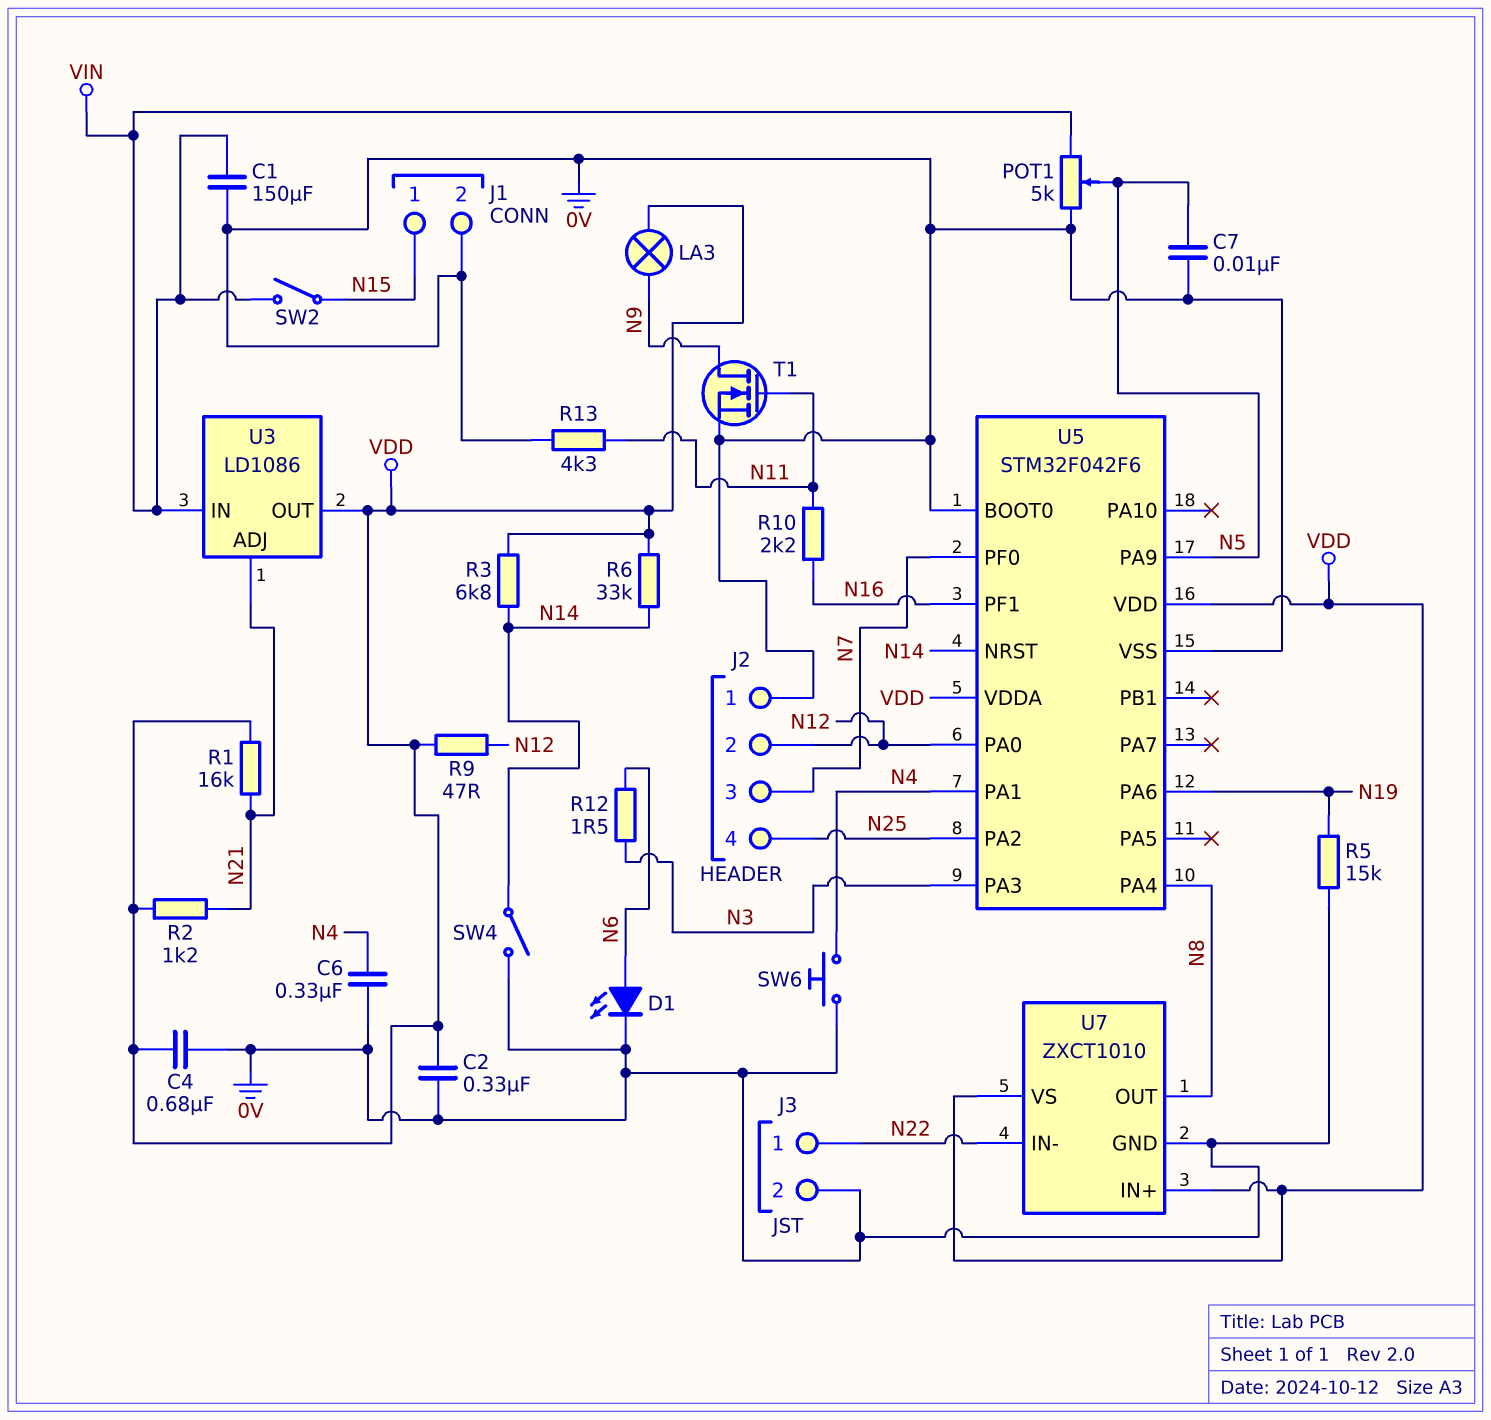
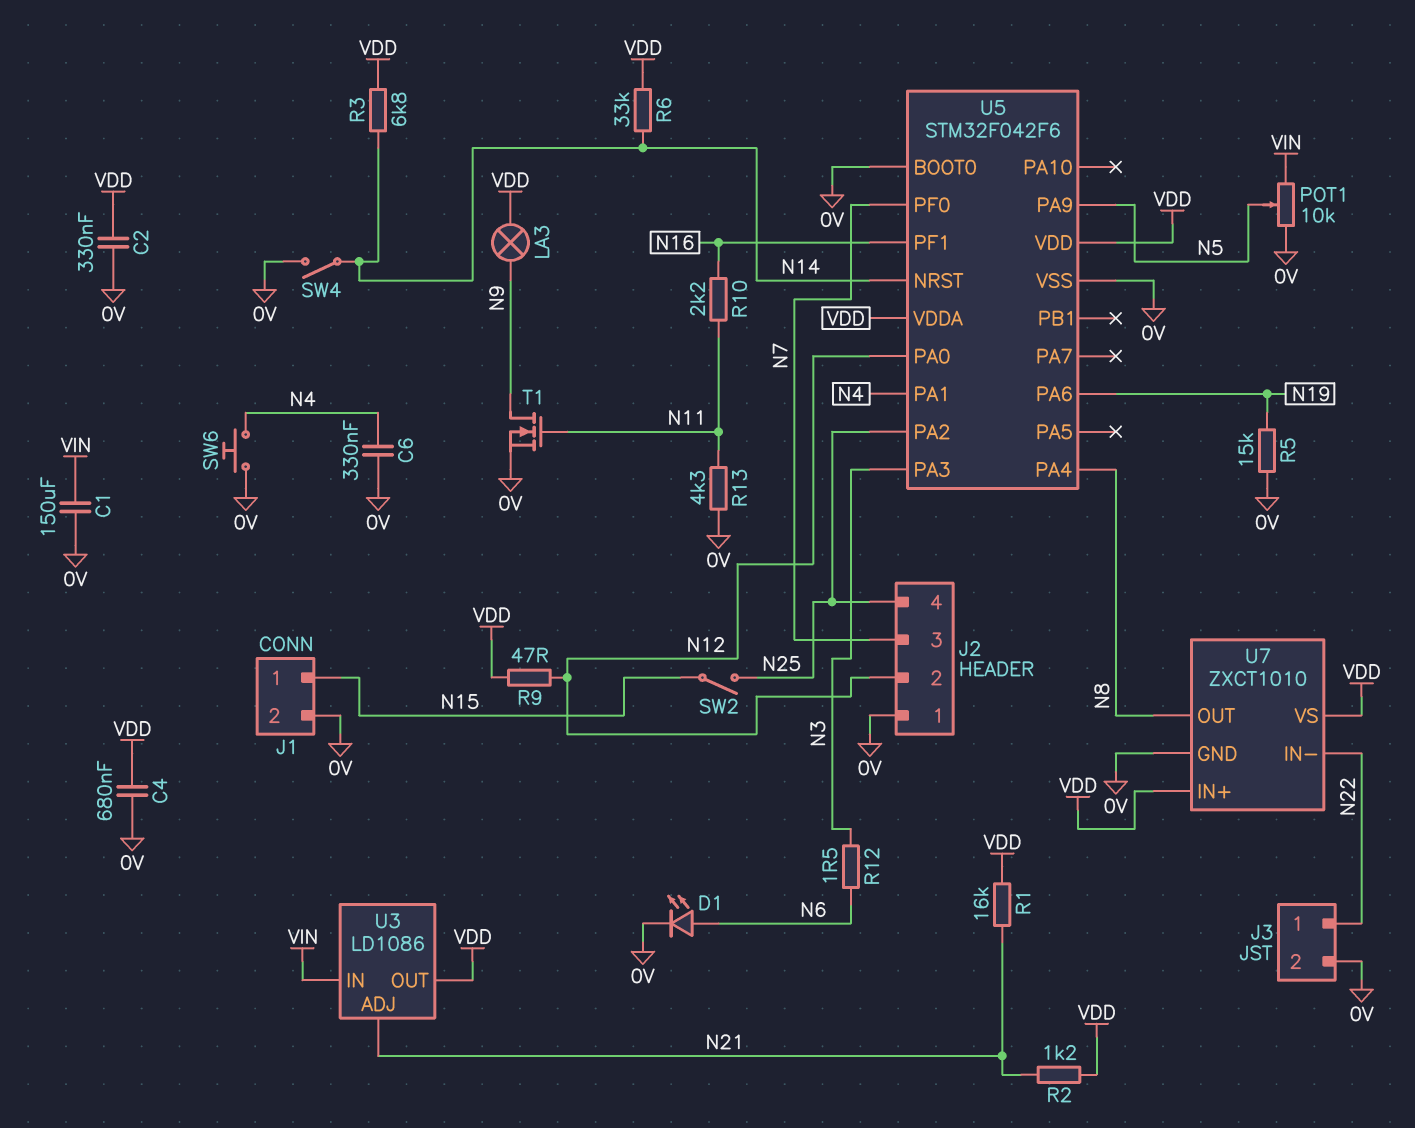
C7: 10nF (0V, N5) -> none
POT1: 5k (0V, VIN, wiper N5) -> 10k (0V, VIN, wiper N5)
SW2: switch (N15, VIN) -> switch (N15, N25)

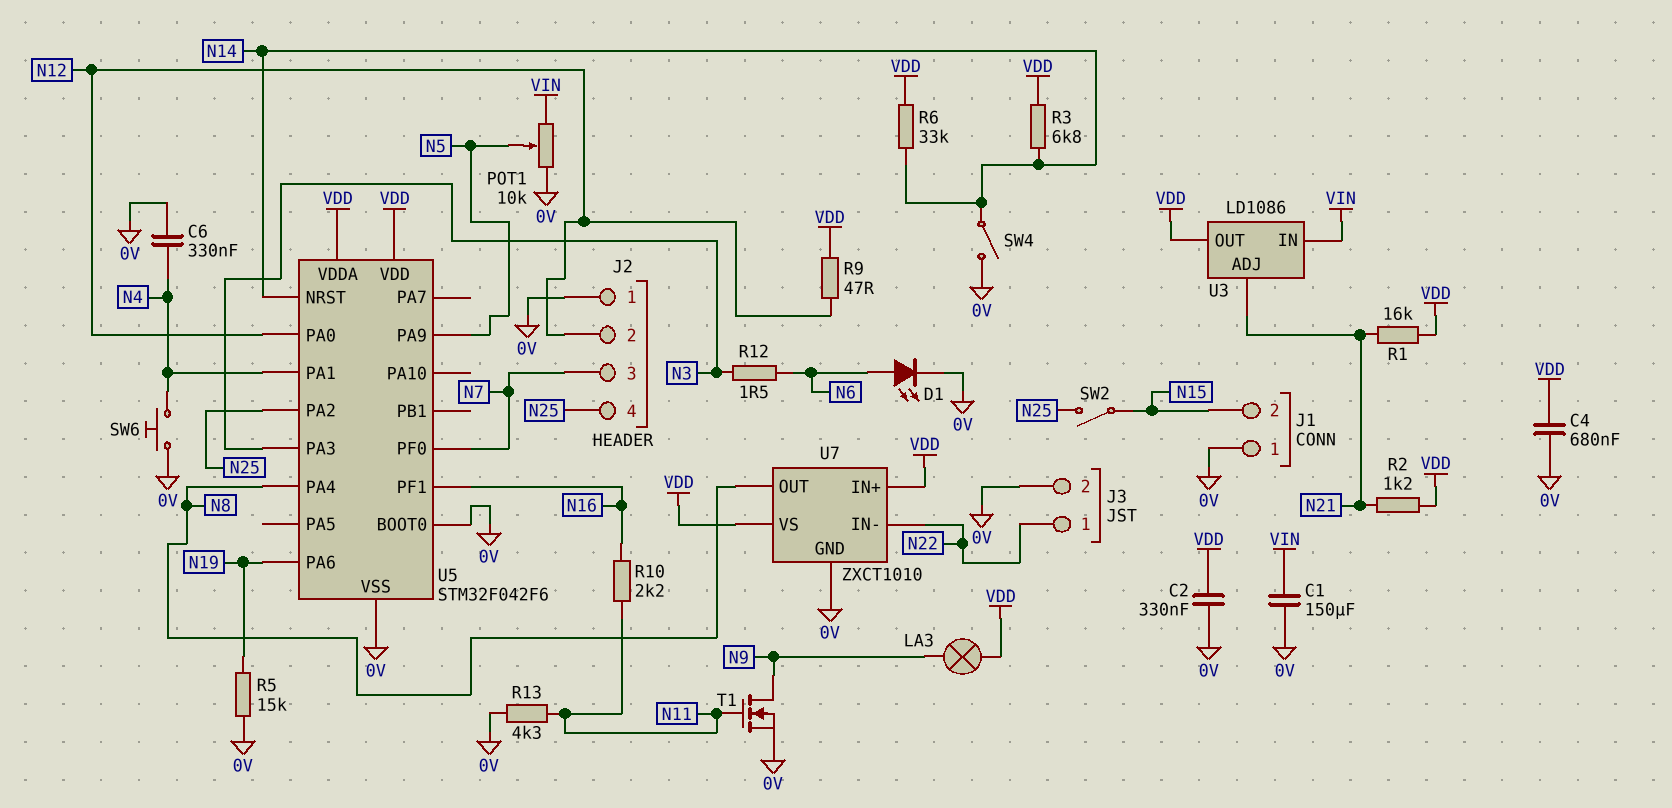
J1 pin 1: N15 -> 0V
J1 pin 2: 0V -> N15

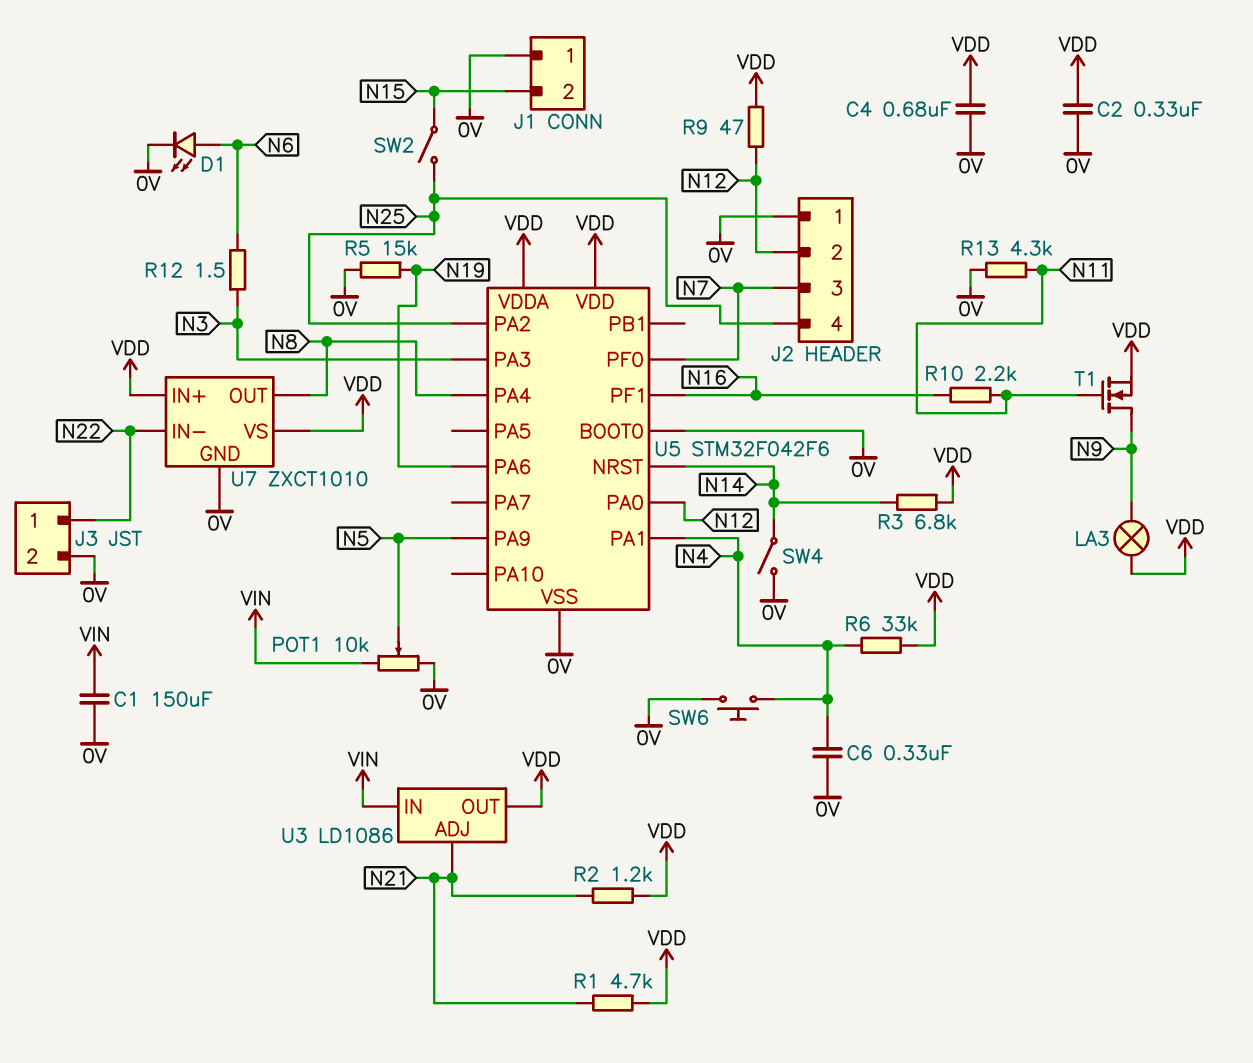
R1: 16k (N21, VDD) -> 4.7k (N21, VDD)
R6: 33k (N14, VDD) -> 33k (N4, VDD)
T1: NMOS (G N11, D N9, S 0V) -> NMOS (G N11, D N9, S VDD)

